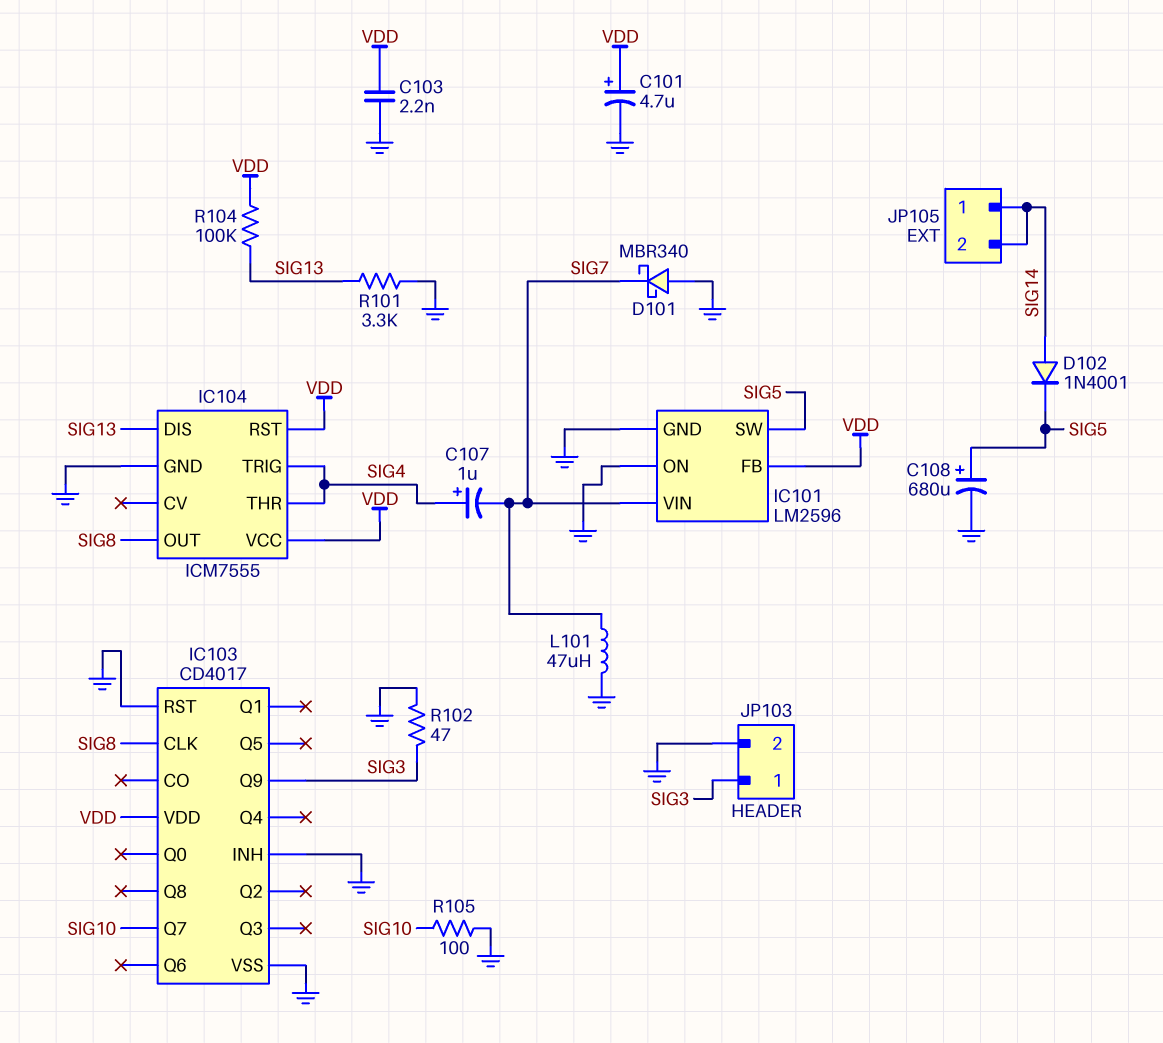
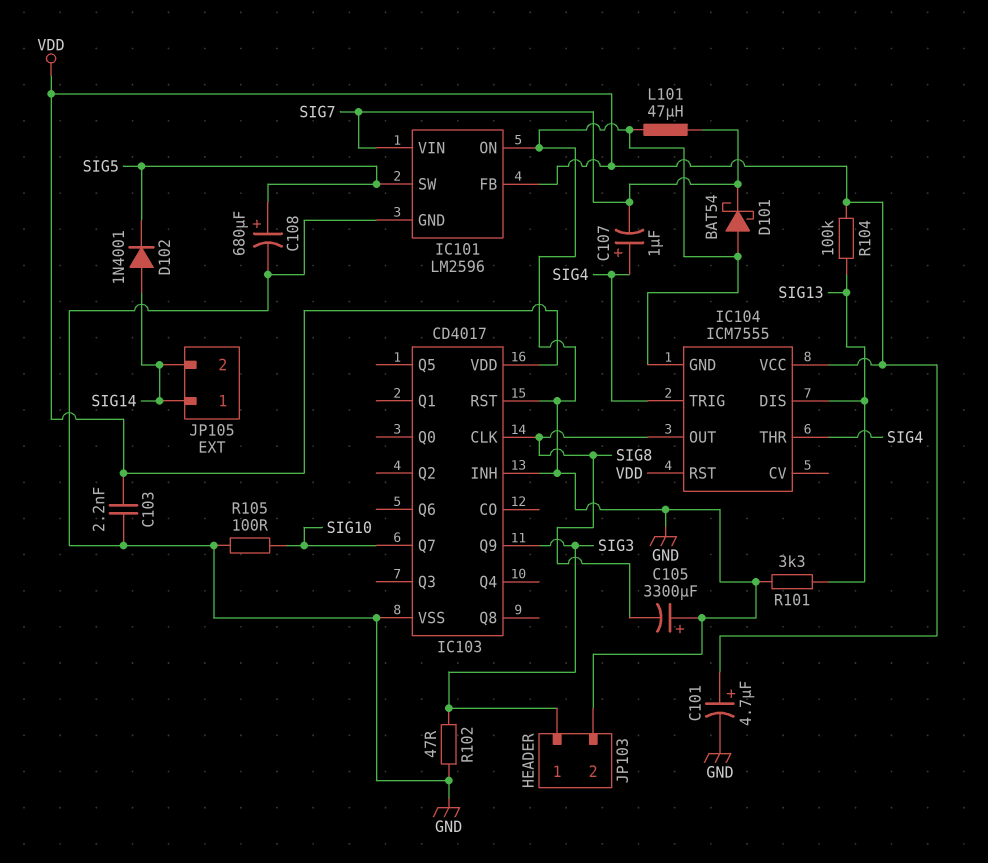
C105: none -> 3300uF (plus GND, minus SIG8)
D101: schottky MBR340 (A GND, K SIG7) -> schottky BAT54 (A GND, K SIG7)

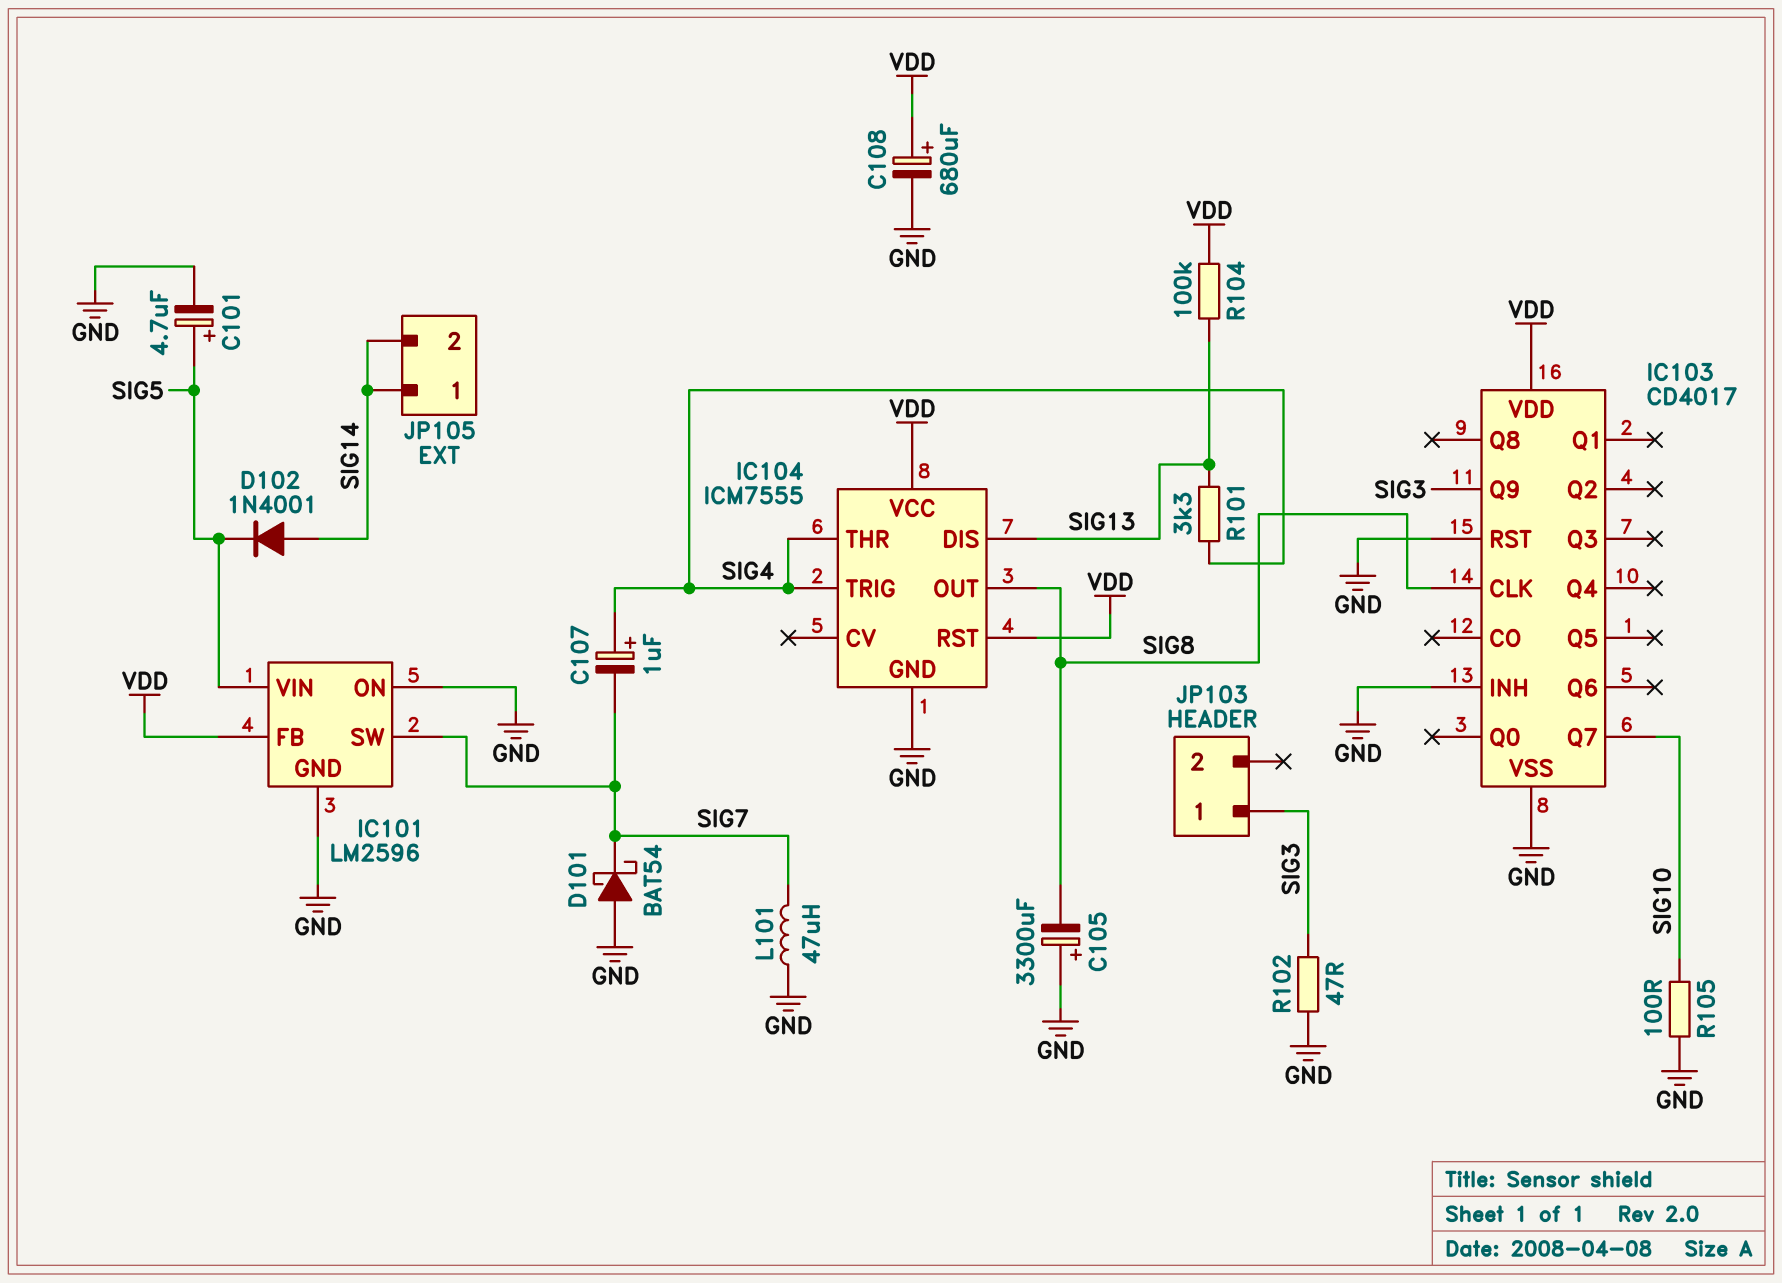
C101: 4.7uF (plus VDD, minus GND) -> 4.7uF (plus SIG5, minus GND)
C103: 2.2nF (GND, VDD) -> none
C108: 680uF (plus SIG5, minus GND) -> 680uF (plus VDD, minus GND)
IC101 pin SW: SIG5 -> SIG7
IC101 pin VIN: SIG7 -> SIG5
JP103 pin 2: GND -> none
R101: 3.3k (GND, SIG13) -> 3.3k (SIG4, SIG13)

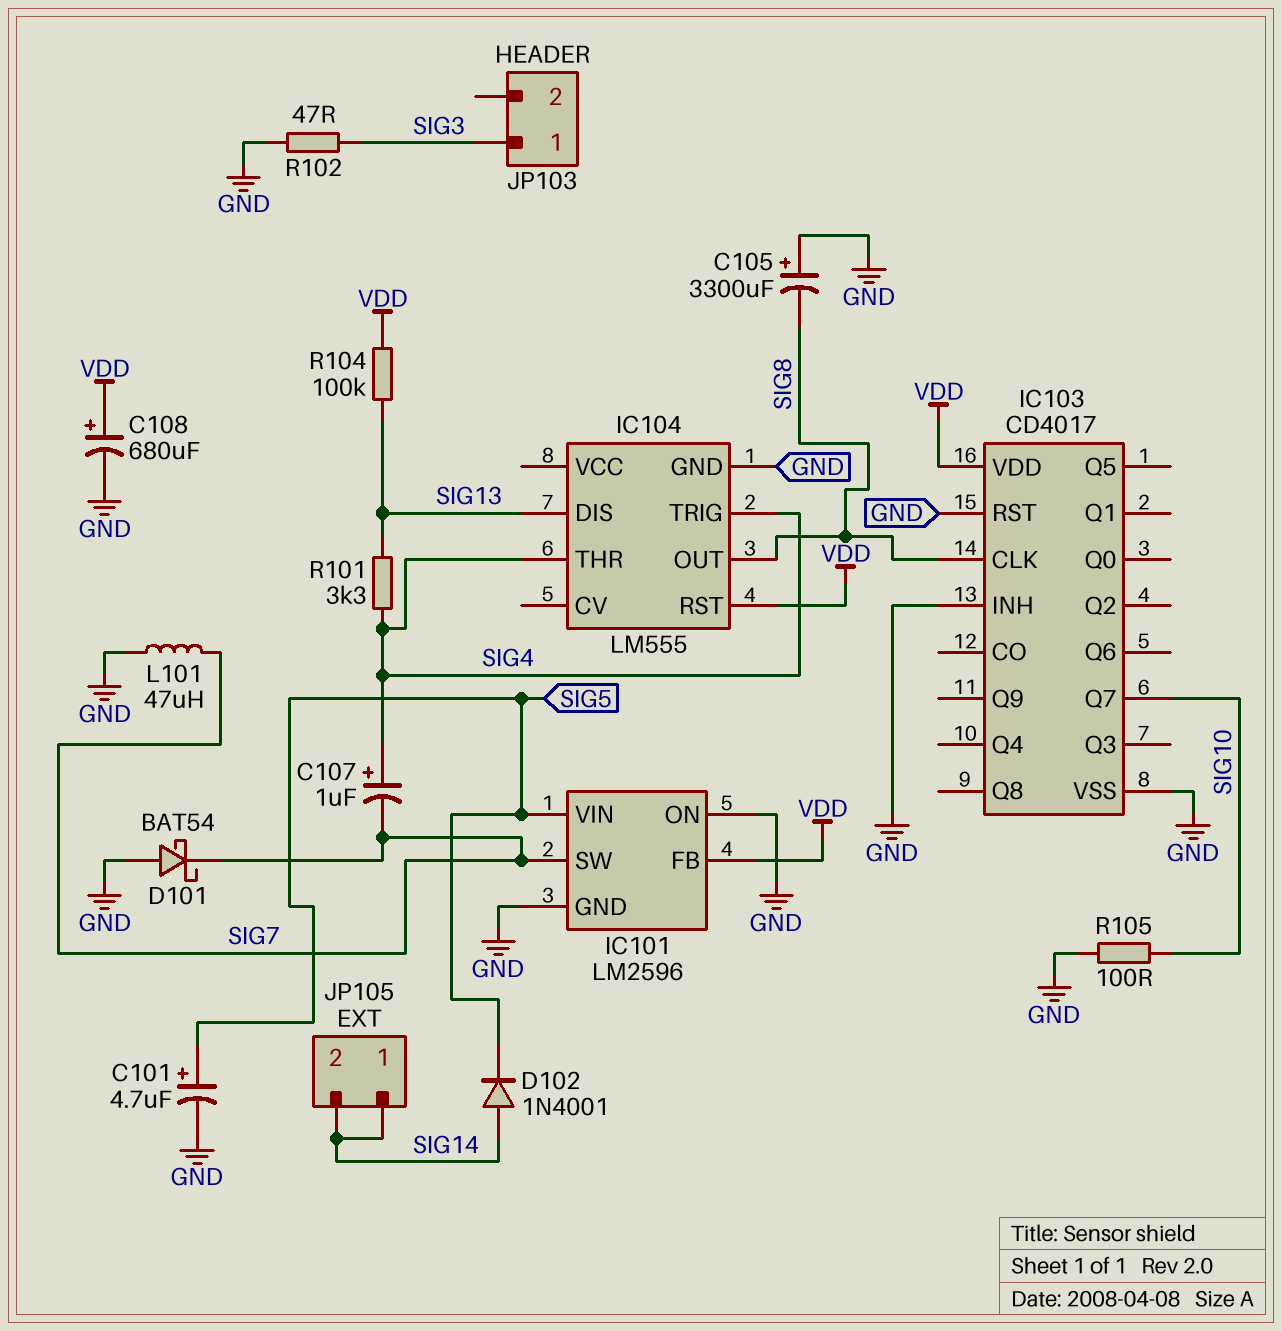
IC103 pin Q9: SIG3 -> none
IC104: ICM7555 -> LM555
IC104 pin VCC: VDD -> none

